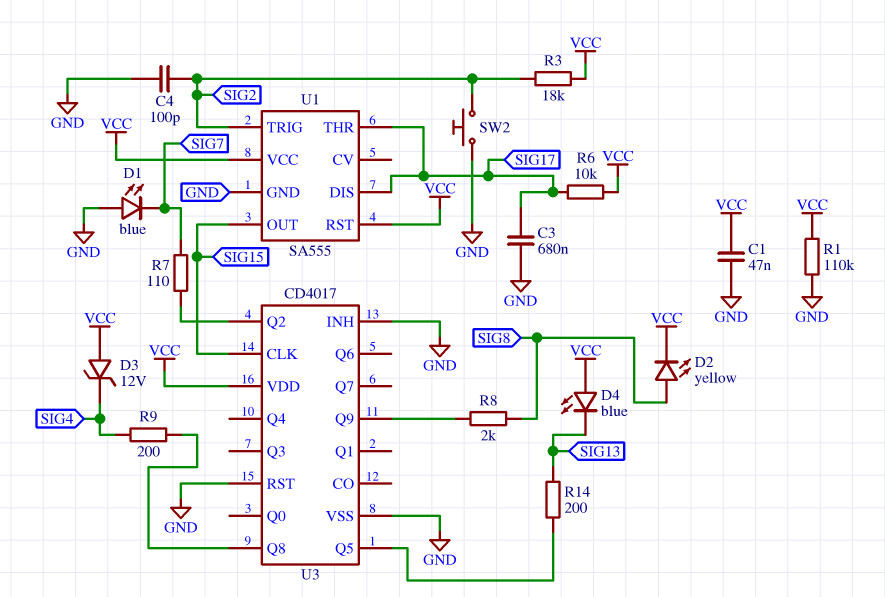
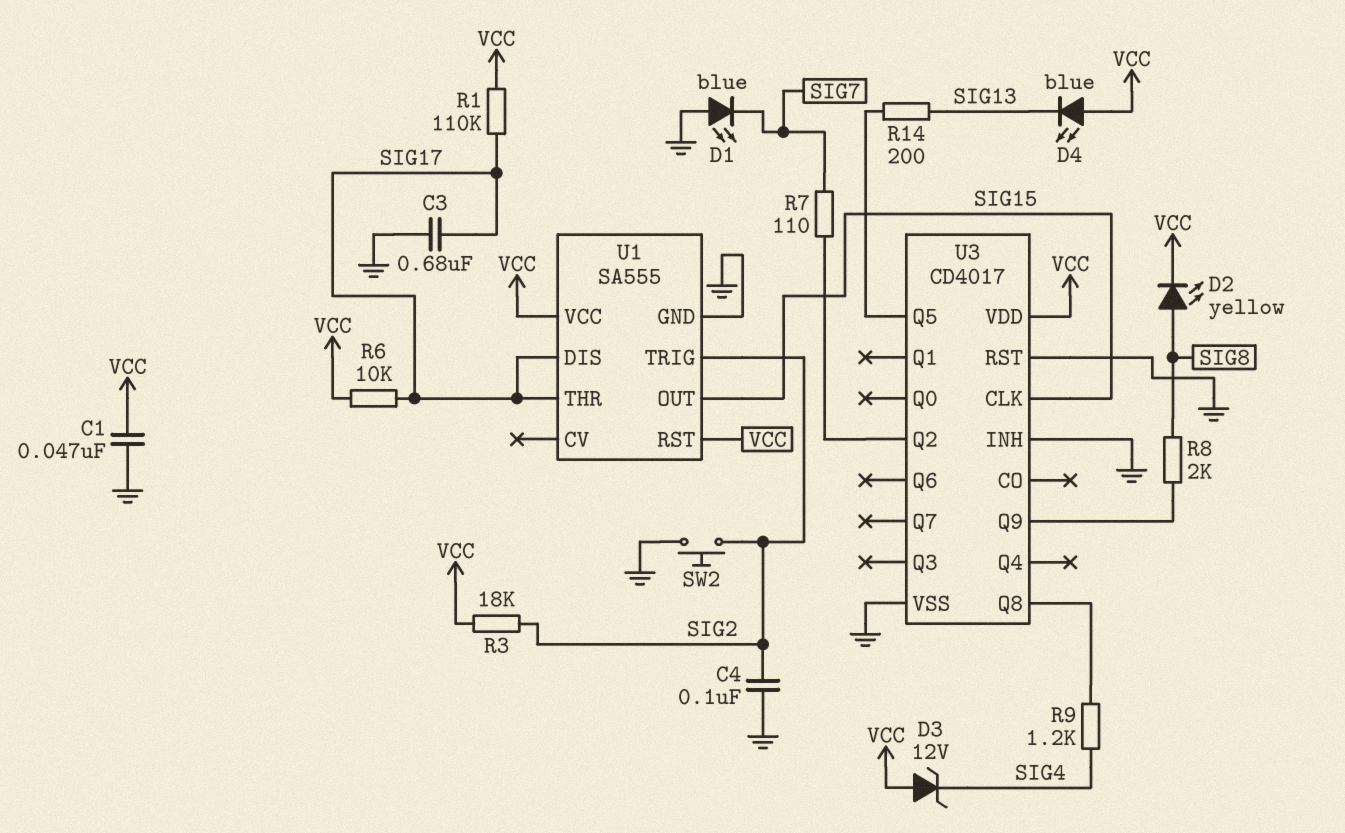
C4: 100pF (GND, SIG2) -> 100nF (GND, SIG2)
R1: 110k (GND, VCC) -> 110k (SIG17, VCC)
R9: 200 (SIG4, U3/Q8) -> 1.2k (SIG4, U3/Q8)

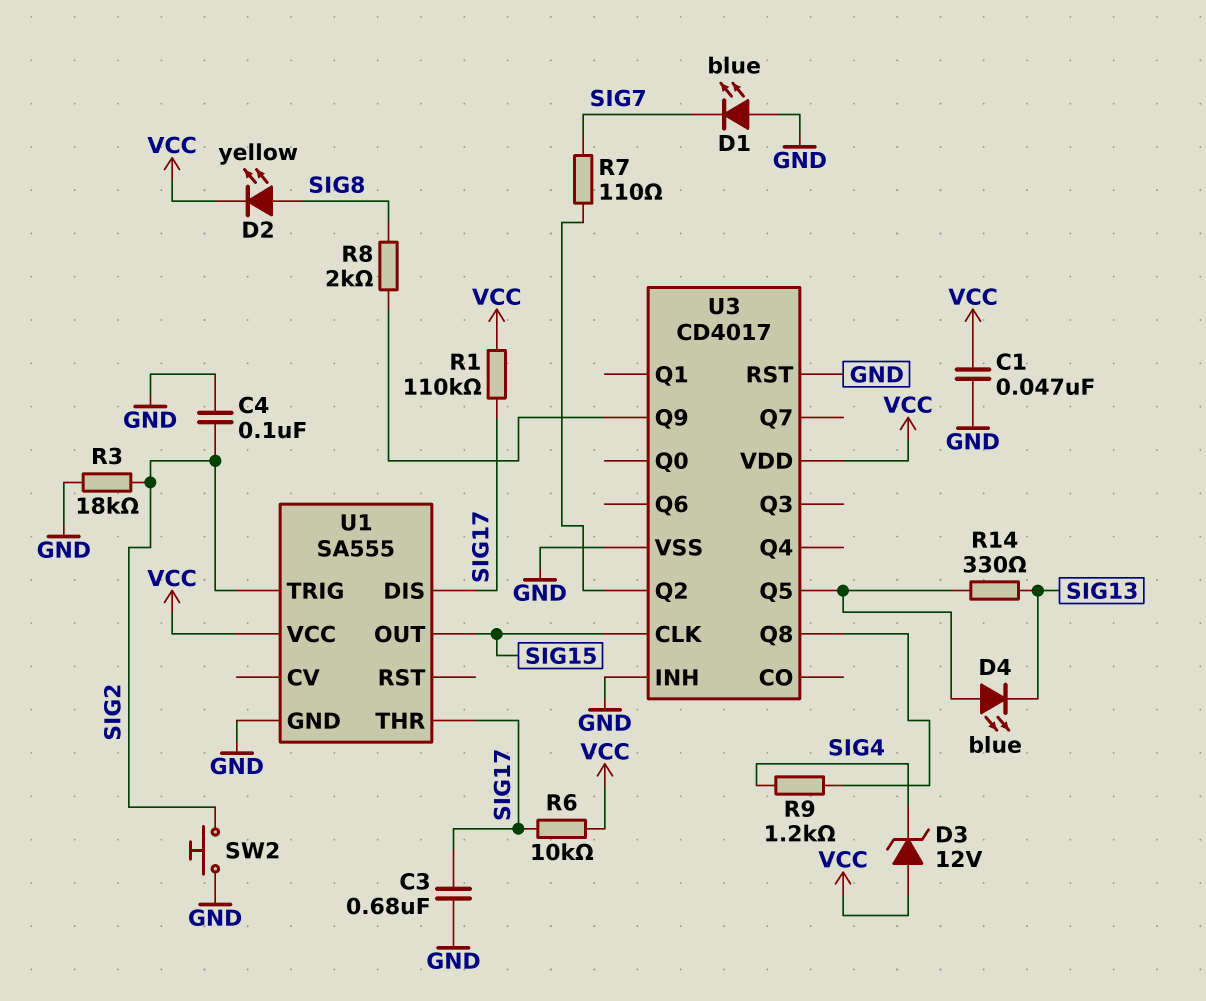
D4: LED blue (A VCC, K SIG13) -> LED blue (A U3/Q5, K SIG13)
R3: 18k (SIG2, VCC) -> 18k (GND, SIG2)
R14: 200 (SIG13, U3/Q5) -> 330 (SIG13, U3/Q5)
U1 pin RST: VCC -> none

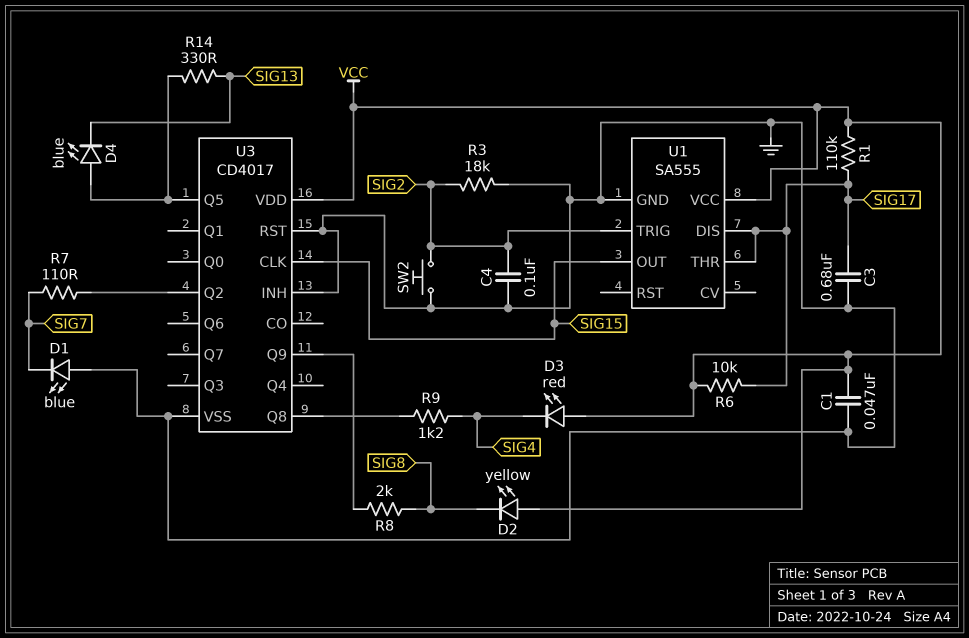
D2: LED yellow (A SIG8, K VCC) -> LED yellow (A VCC, K SIG8)
D3: zener 12V (A VCC, K SIG4) -> LED red (A VCC, K SIG4)

